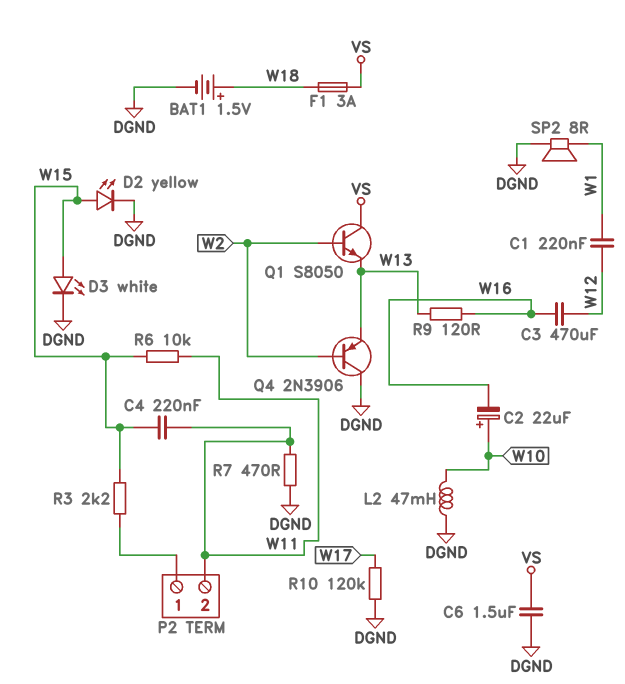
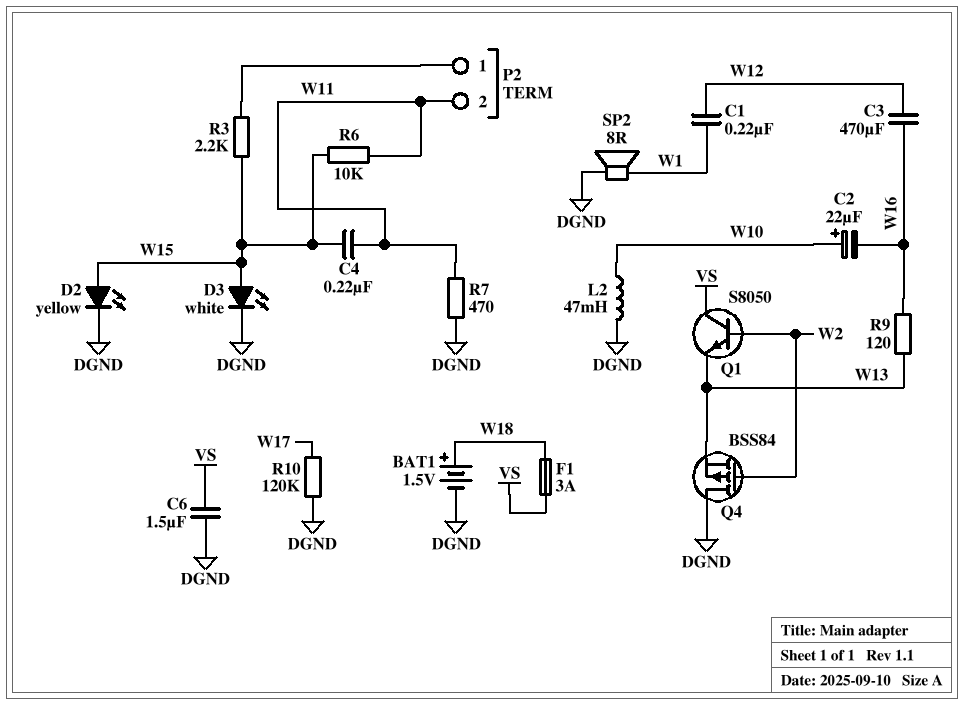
Q4: PNP 2N3906 (B W2, C DGND, E W13) -> PMOS BSS84 (G W2, D DGND, S W13)

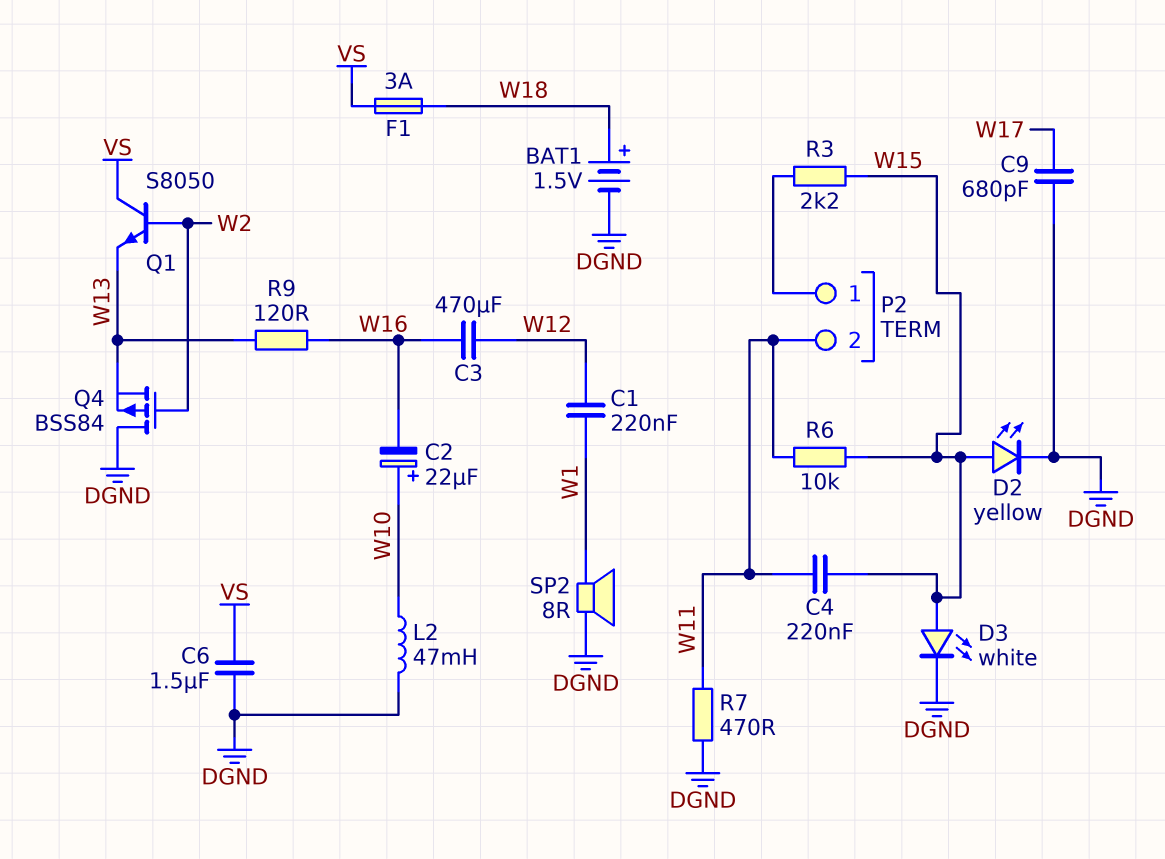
C9: none -> 680pF (DGND, W17)
R10: 120k (DGND, W17) -> none

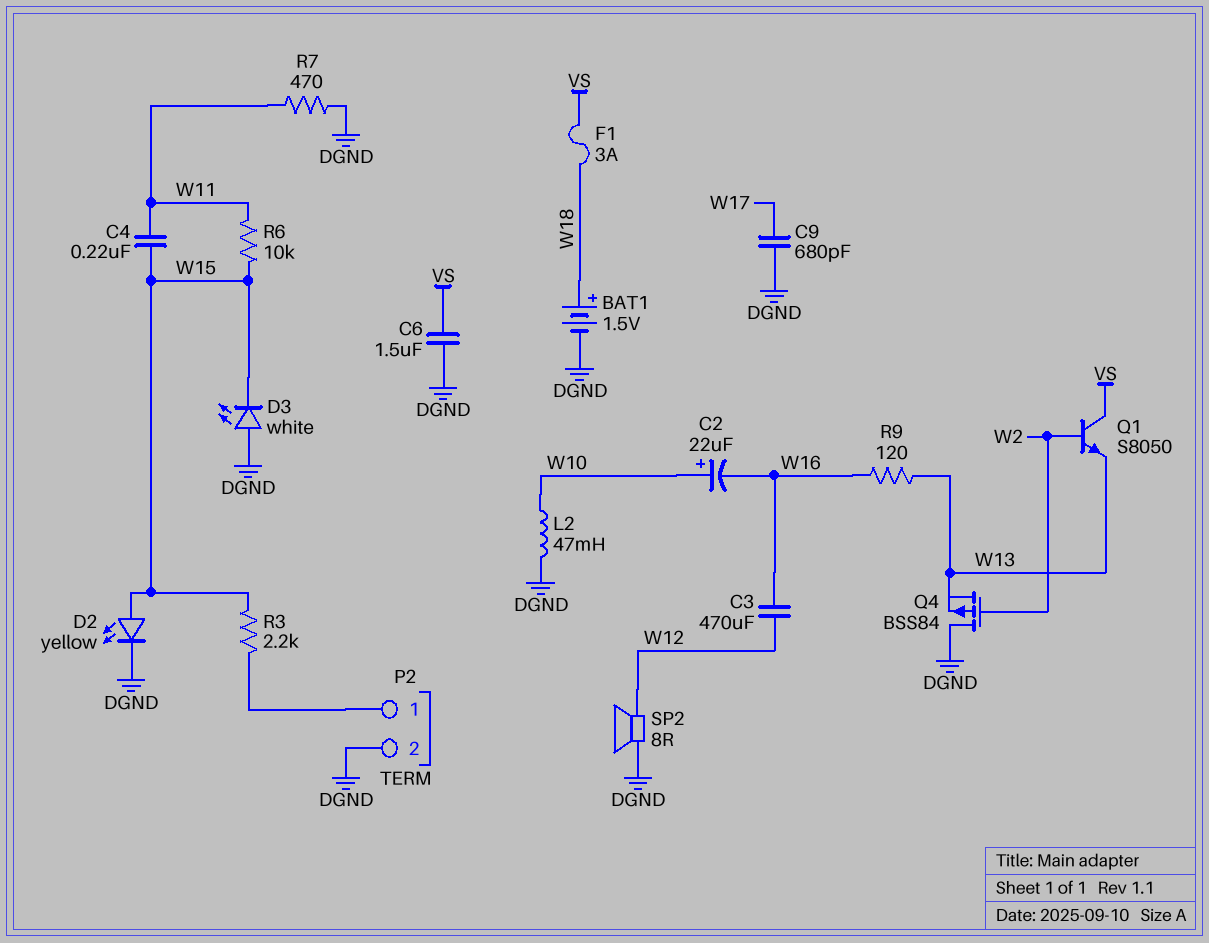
C1: 220nF (W1, W12) -> none
D3: LED white (A W15, K DGND) -> LED white (A DGND, K W15)
P2 pin 2: W11 -> DGND
SP2: speaker 8R (DGND, W1) -> speaker 8R (DGND, W12)

